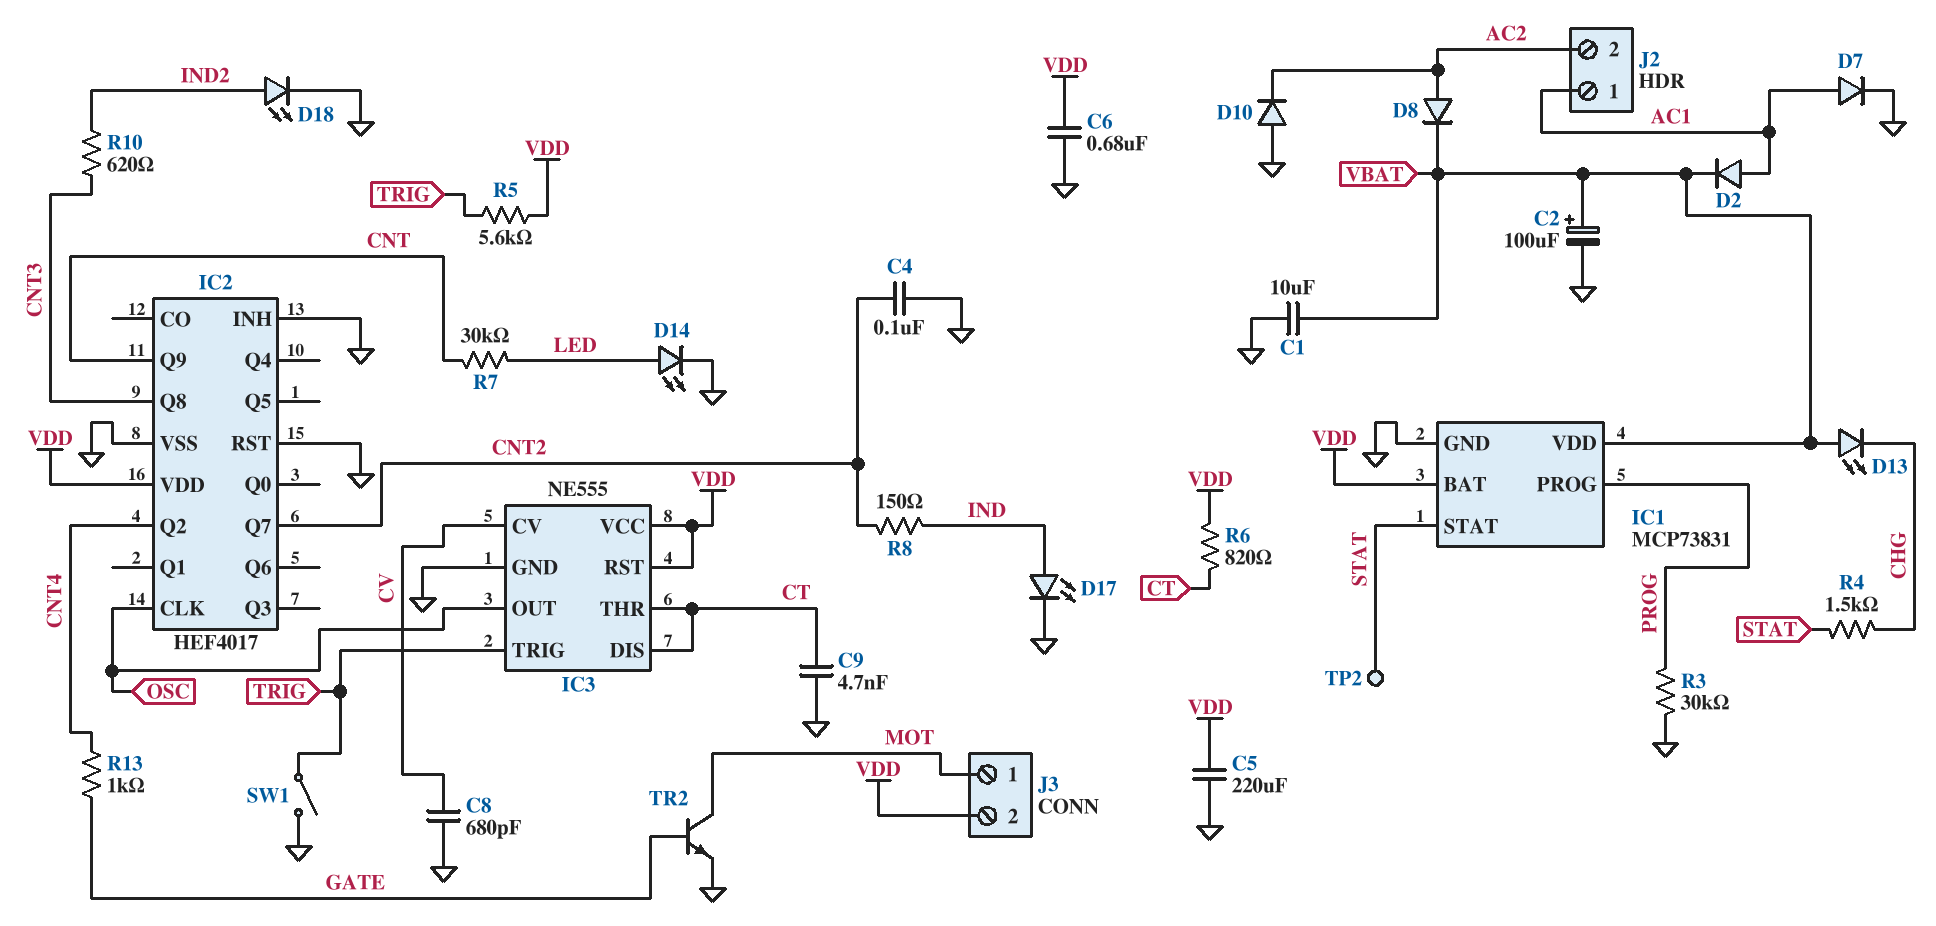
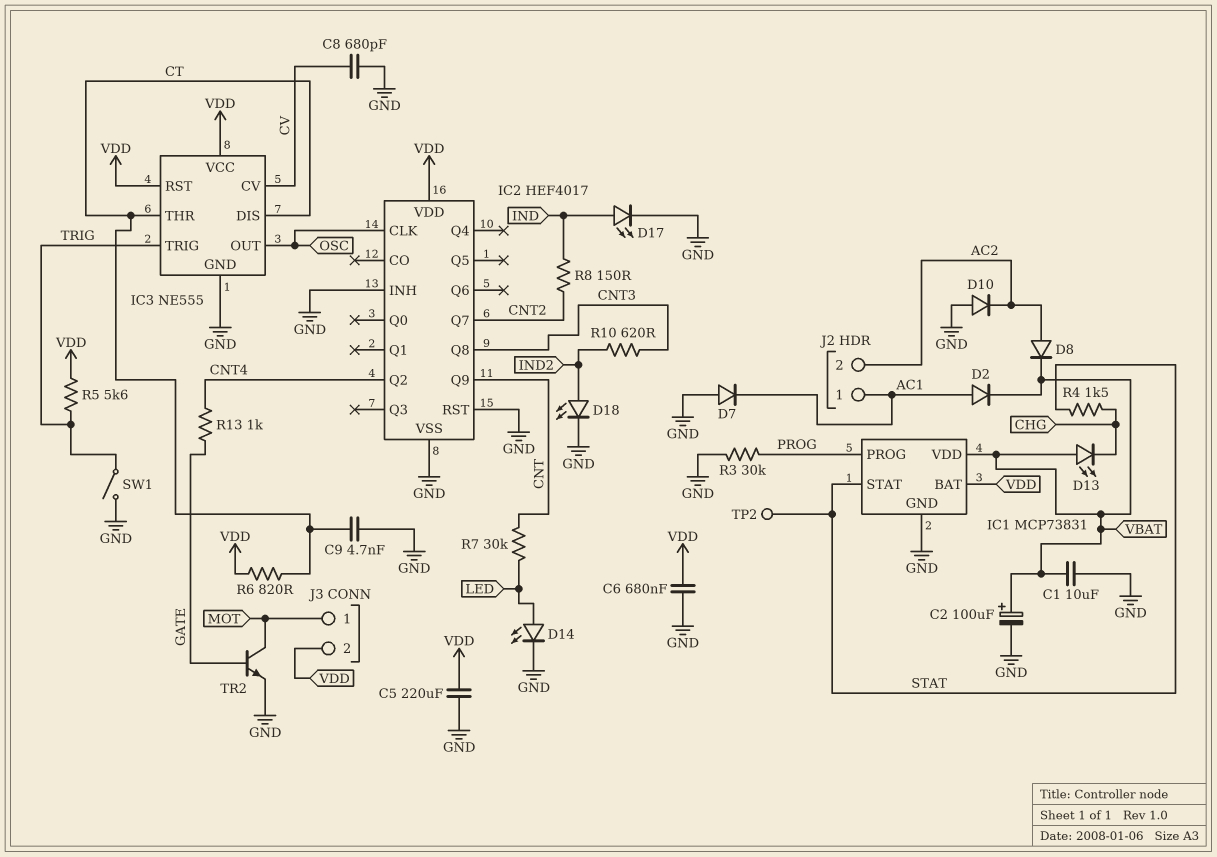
C4: 100nF (CNT2, GND) -> none
D7: diode (A AC1, K GND) -> diode (A GND, K AC1)

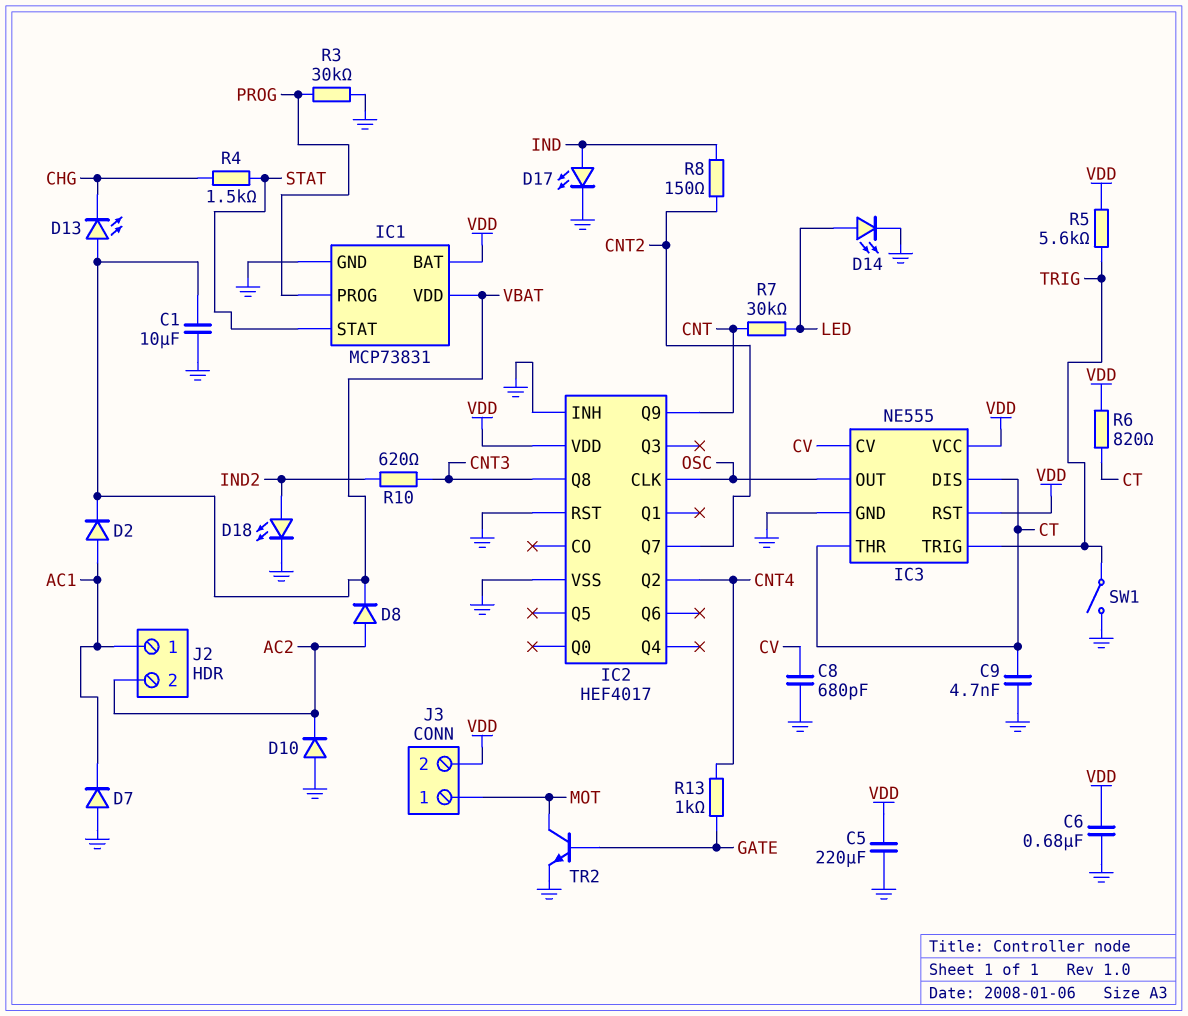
C2: 100uF (plus VBAT, minus GND) -> none
TP2: test point (STAT) -> none

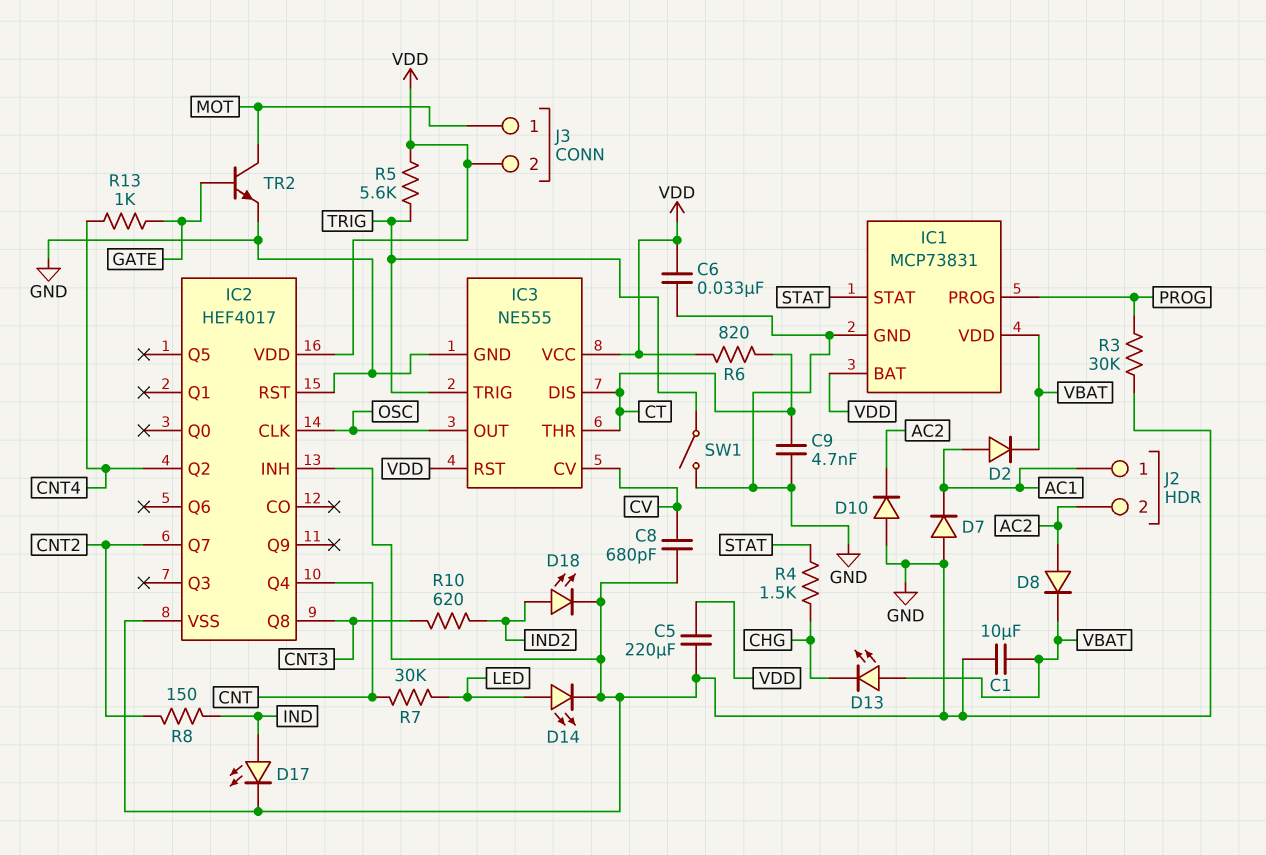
C6: 680nF (GND, VDD) -> 33nF (GND, VDD)
IC2 pin Q4: none -> CNT
IC2 pin Q9: CNT -> none

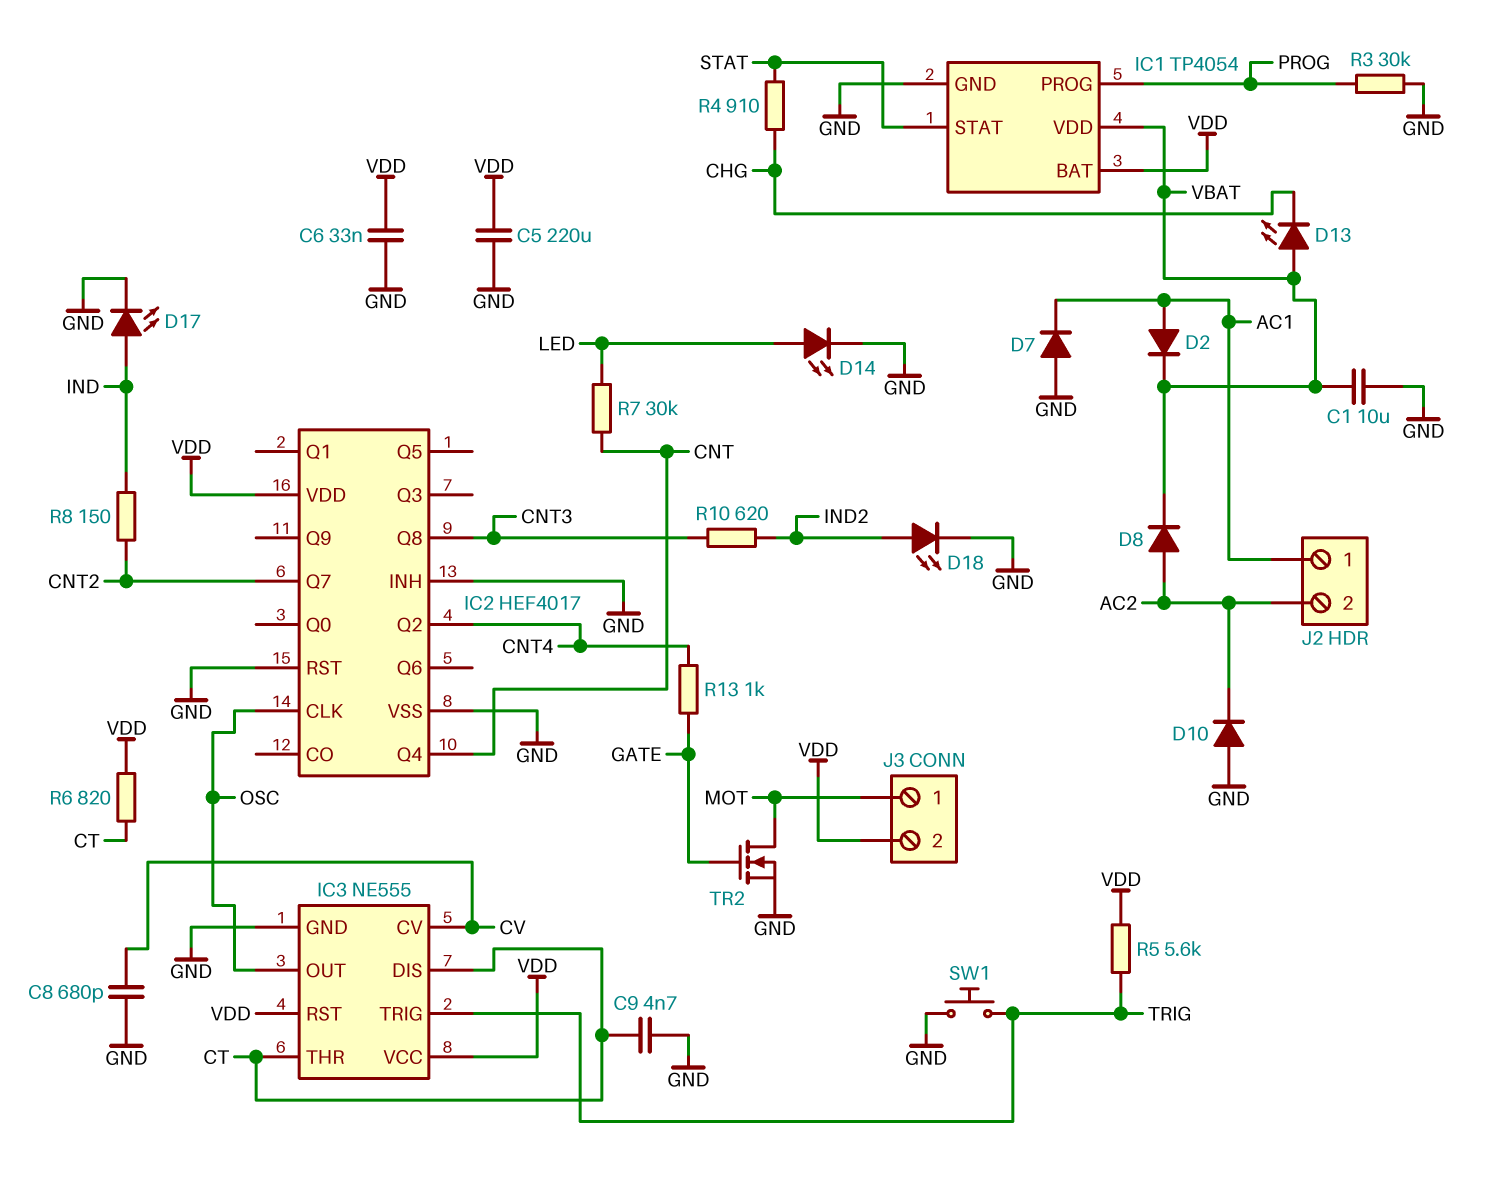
IC1: MCP73831 -> TP4054
R4: 1.5k (CHG, STAT) -> 910 (CHG, STAT)
SW1: switch (GND, TRIG) -> button (GND, TRIG)
TR2: NPN (B GATE, C MOT, E GND) -> NMOS (G GATE, D MOT, S GND)

